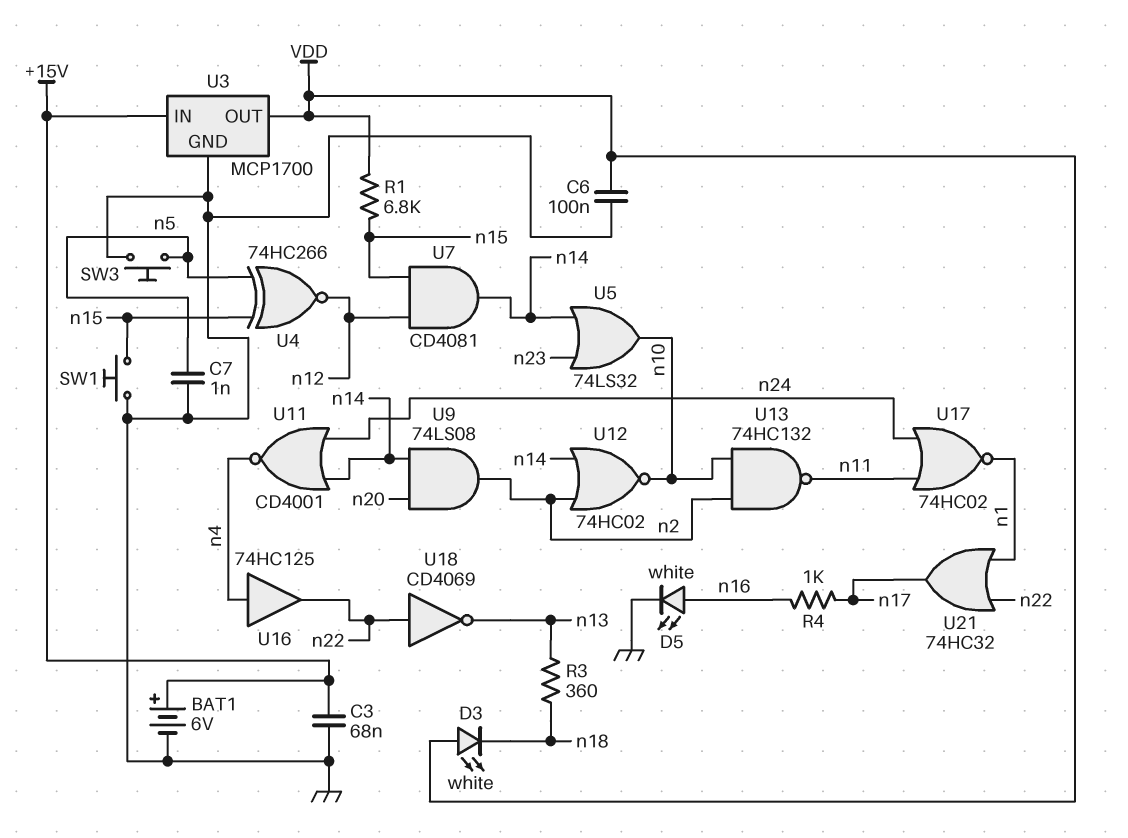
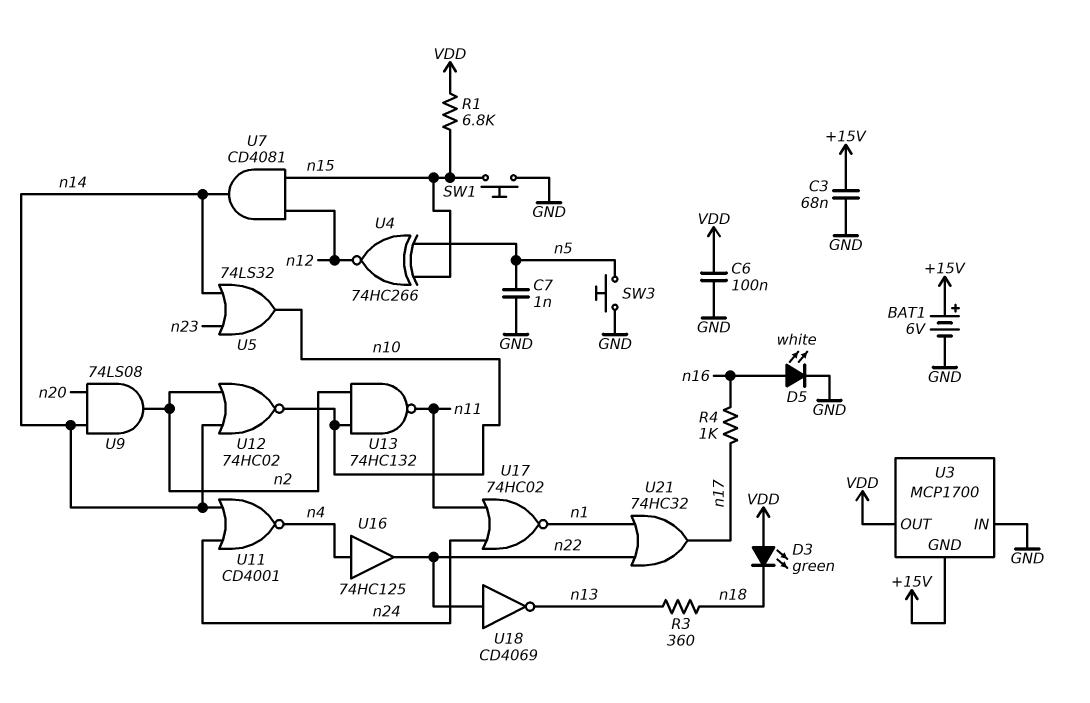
D3: LED white (A VDD, K n18) -> LED green (A VDD, K n18)
U3 pin GND: GND -> +15V
U3 pin IN: +15V -> GND

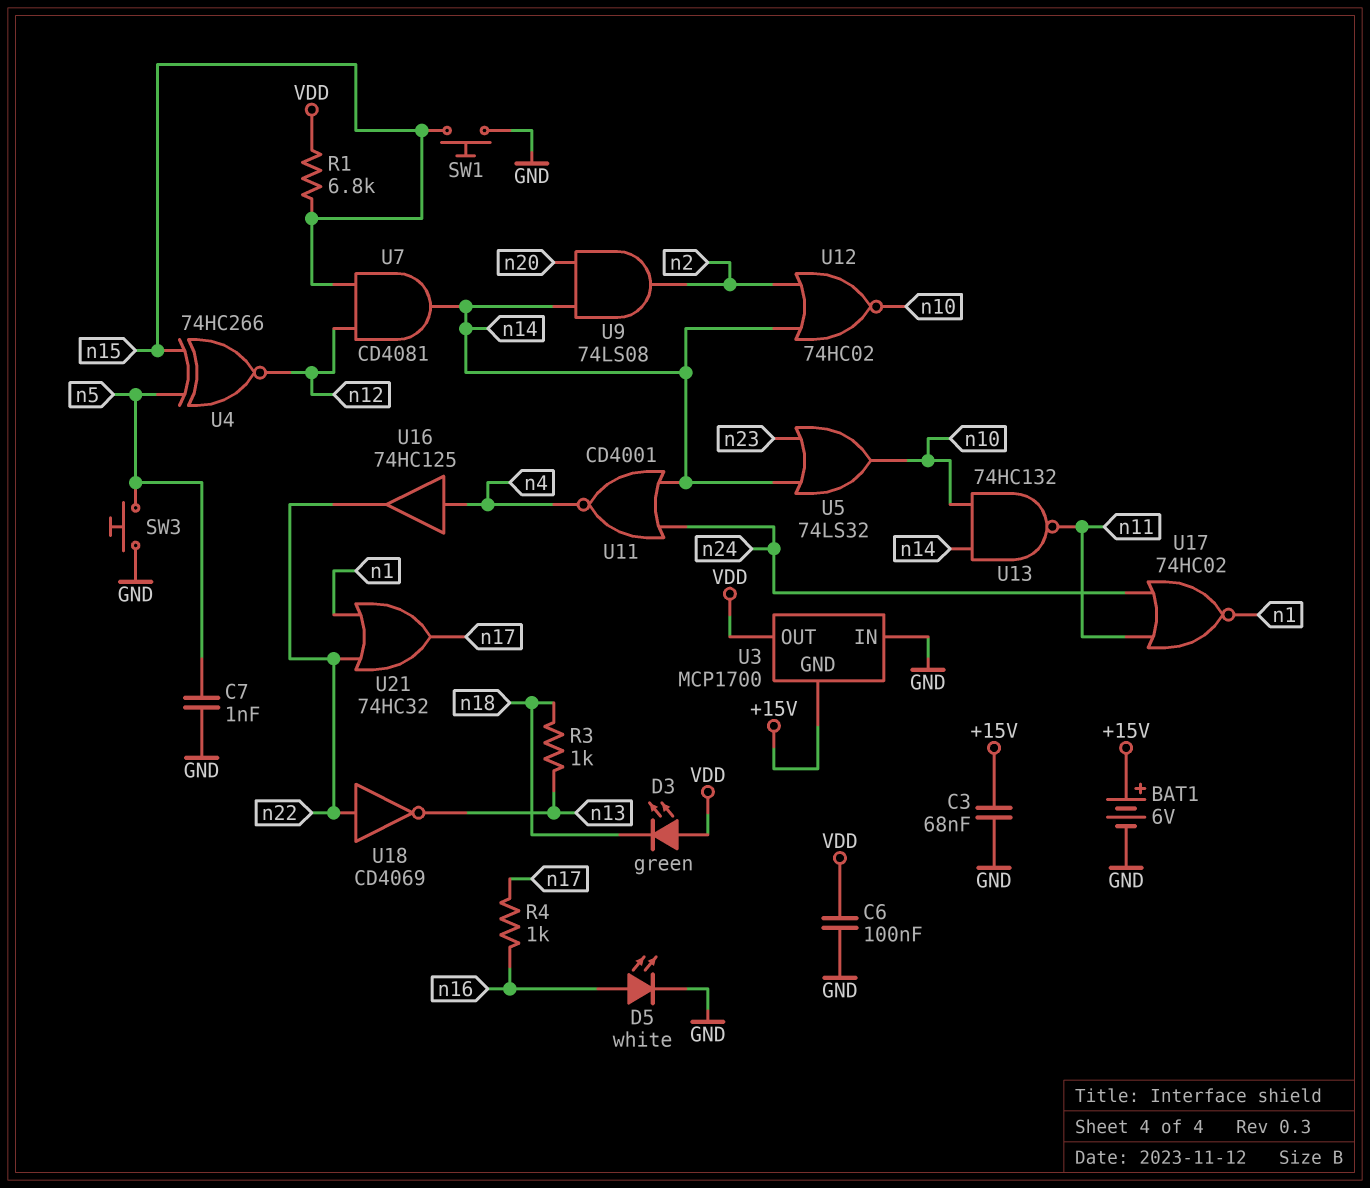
R3: 360 (n13, n18) -> 1k (n13, n18)
U13: NAND 74HC132 (in n2, in n10, out n11) -> NAND 74HC132 (in n10, in n14, out n11)

